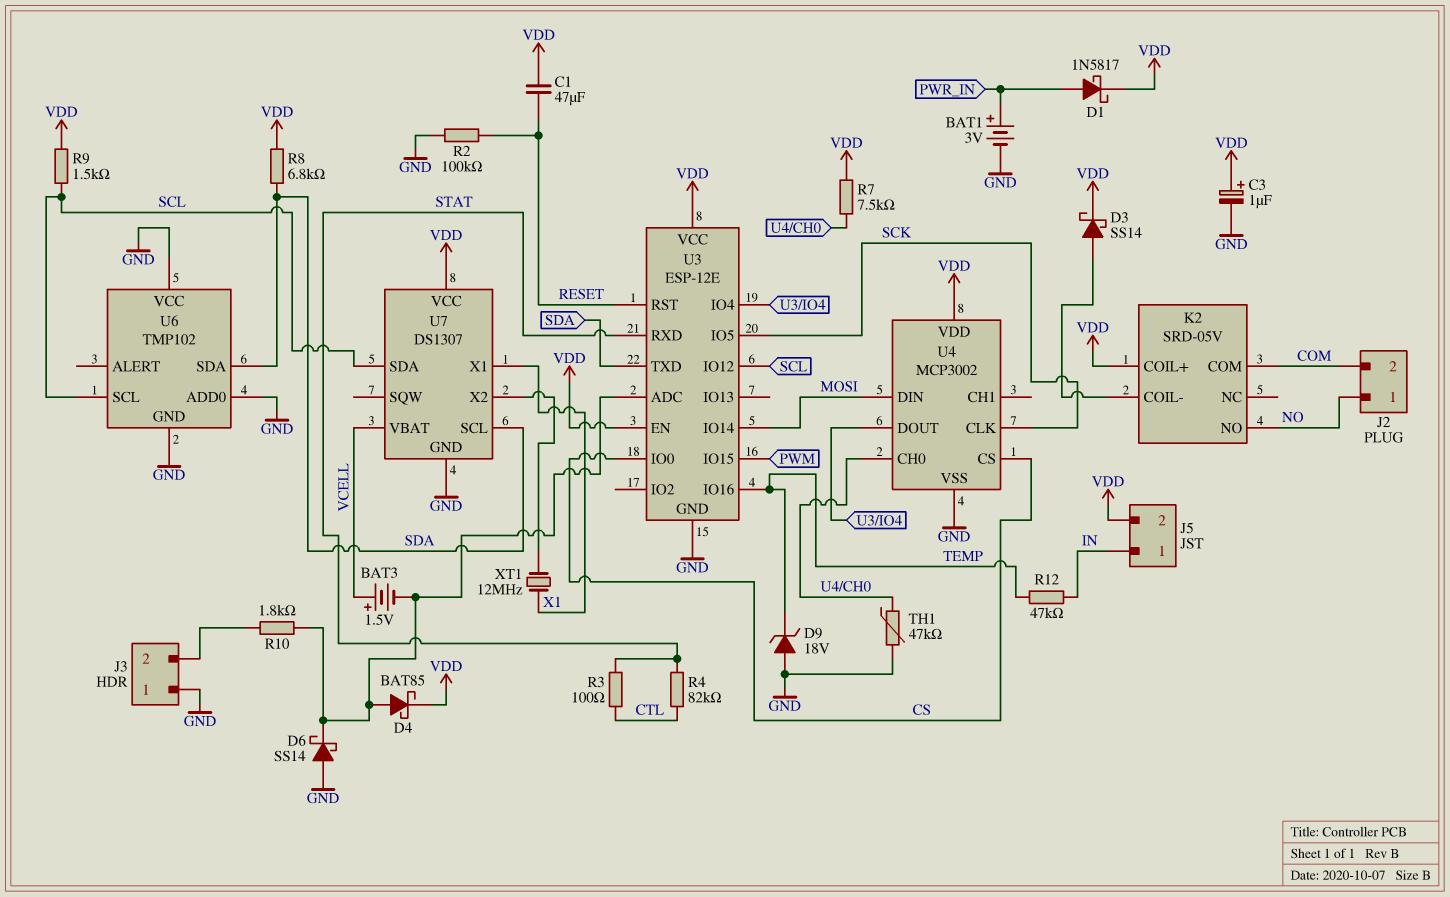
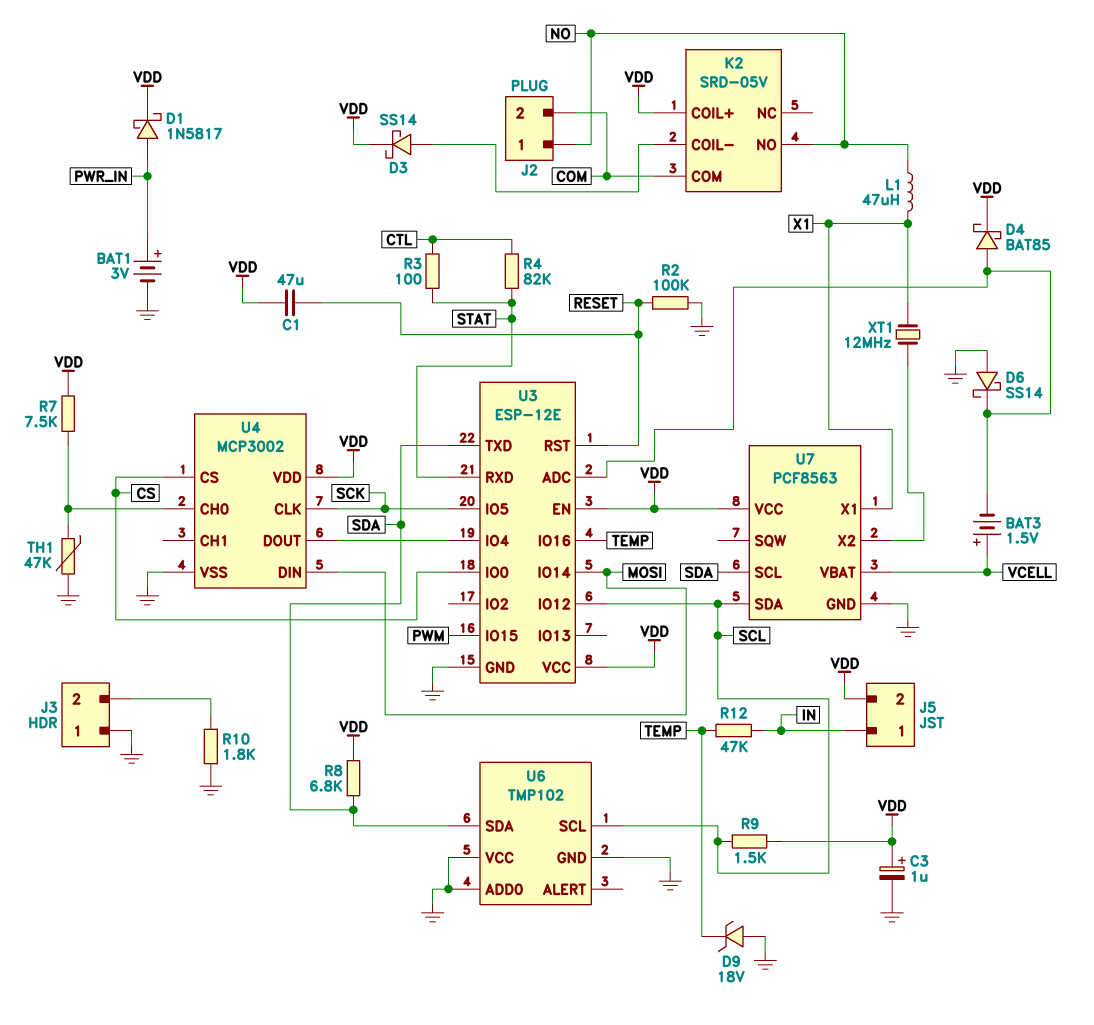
L1: none -> 47uH (NO, X1)
R10: 1.8k (J3/2, U3/ADC) -> 1.8k (GND, J3/2)
U7: DS1307 -> PCF8563

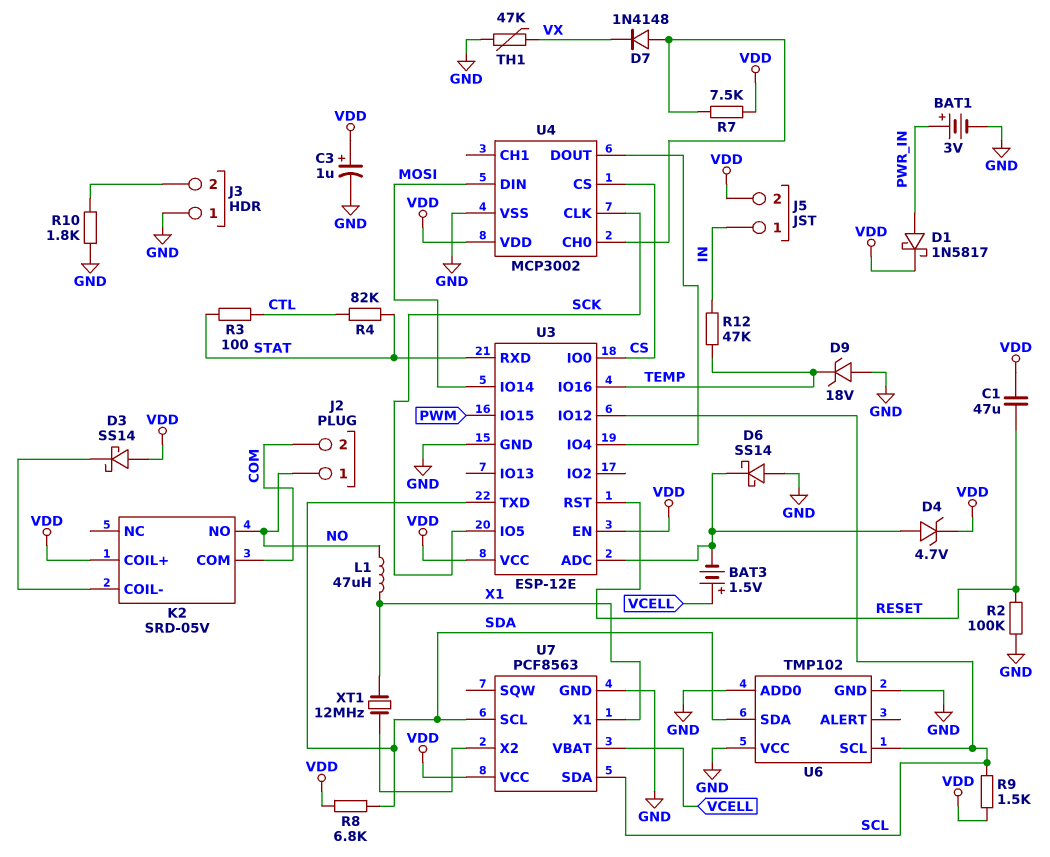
D3: schottky SS14 (A K2/COIL-, K VDD) -> schottky SS14 (A VDD, K K2/COIL-)
D4: schottky BAT85 (A U3/ADC, K VDD) -> zener 4.7V (A U3/ADC, K VDD)
D7: none -> diode 1N4148 (A U4/CH0, K VX)
TH1: 47k (GND, U4/CH0) -> 47k (GND, VX)

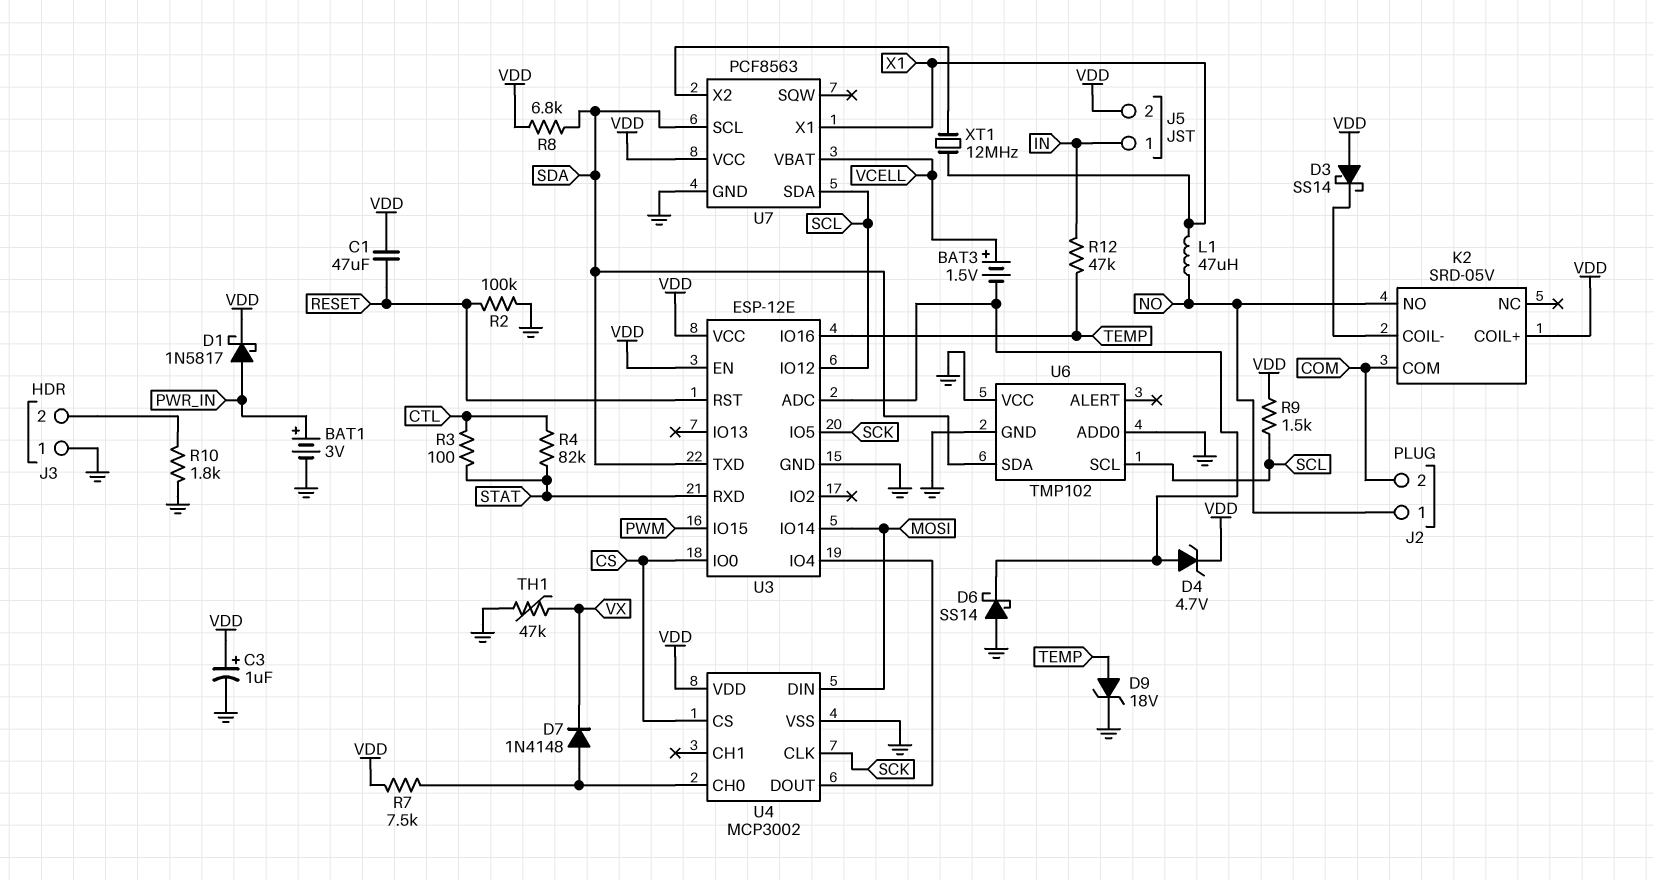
D9: zener 18V (A GND, K TEMP) -> zener 18V (A TEMP, K GND)

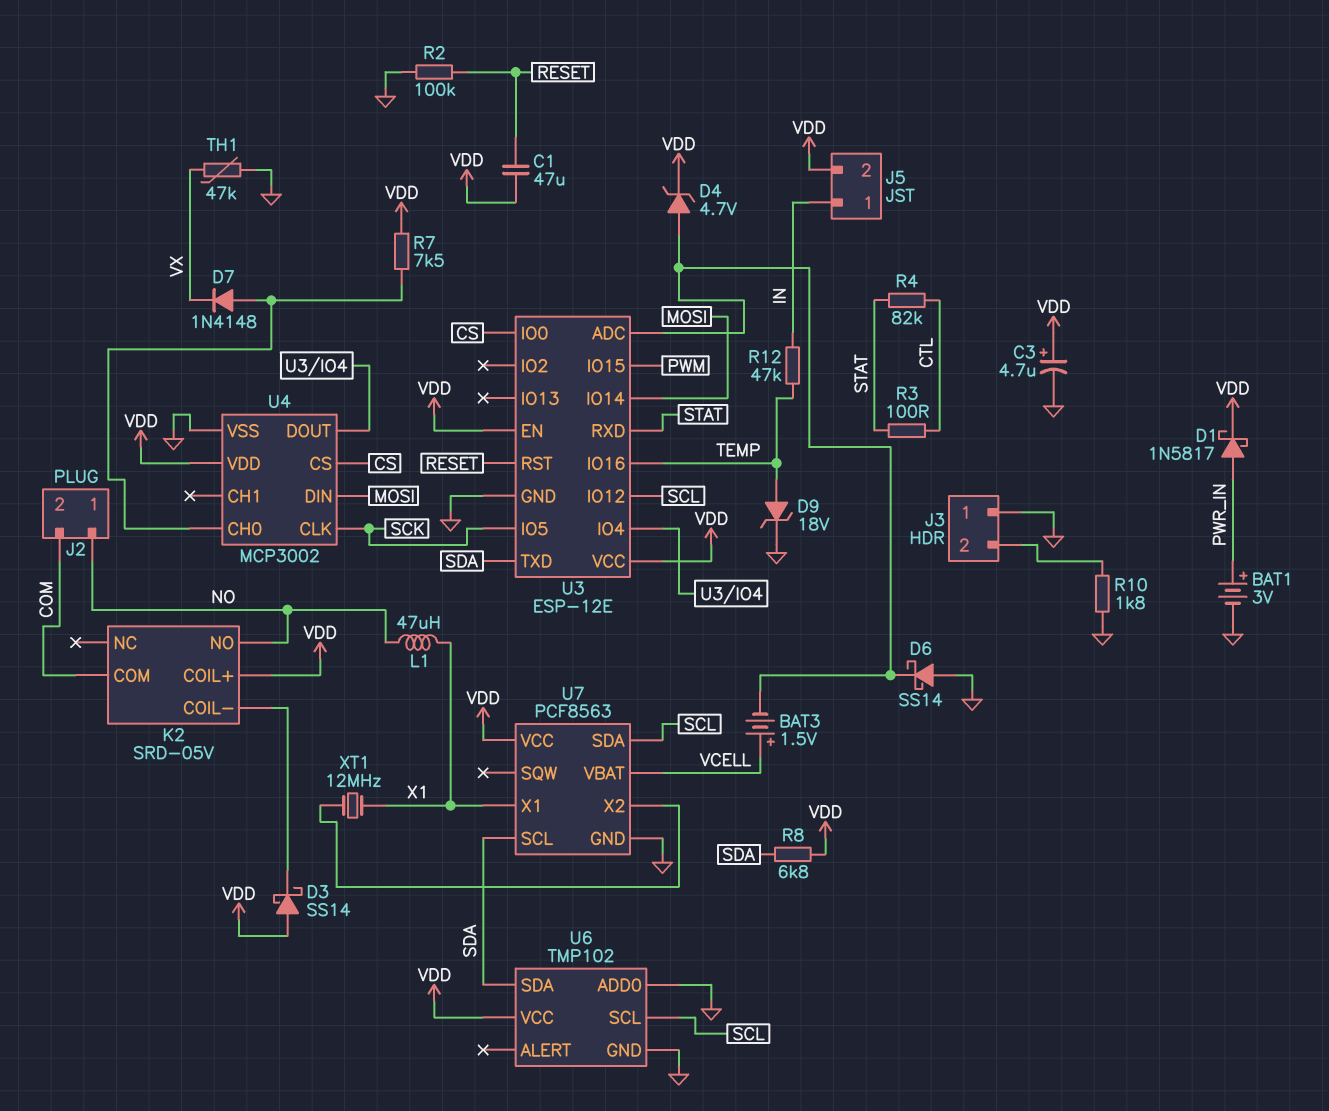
C3: 1uF (plus VDD, minus GND) -> 4.7uF (plus VDD, minus GND)
R9: 1.5k (SCL, VDD) -> none
U6 pin VCC: GND -> VDD

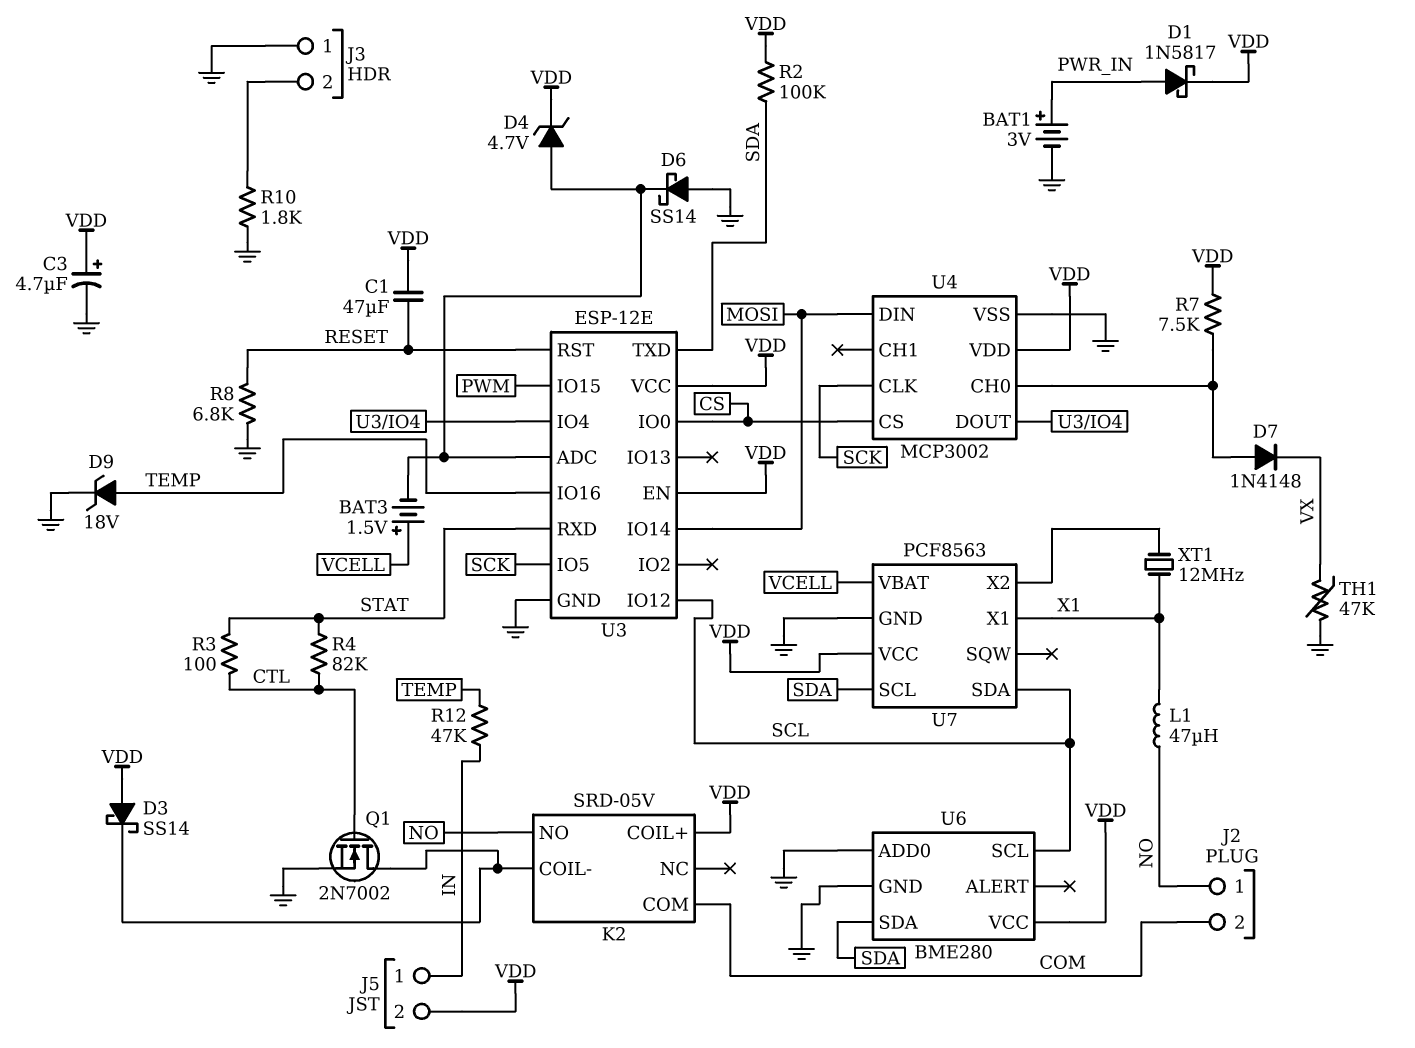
Q1: none -> NMOS 2N7002 (G CTL, D K2/COIL-, S GND)
R2: 100k (GND, RESET) -> 100k (SDA, VDD)
R8: 6.8k (SDA, VDD) -> 6.8k (GND, RESET)
U6: TMP102 -> BME280

